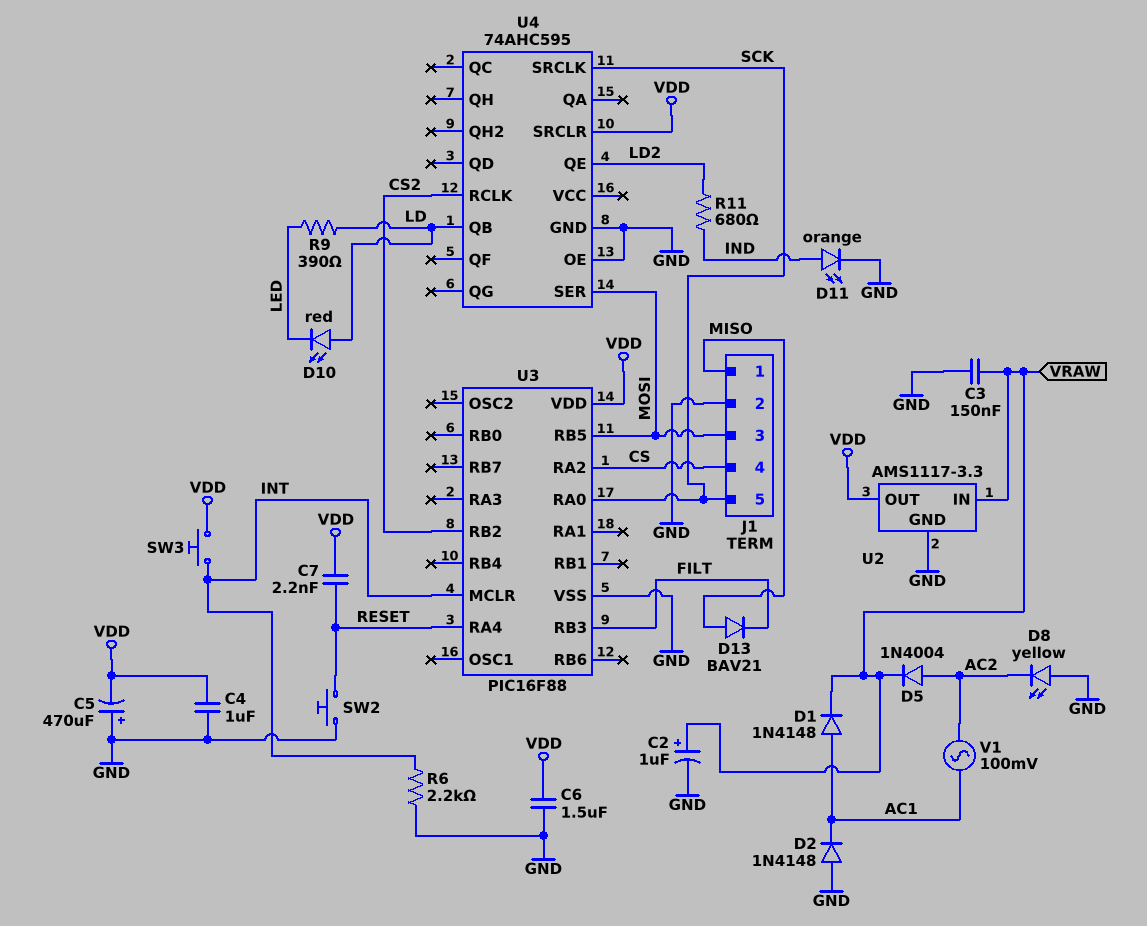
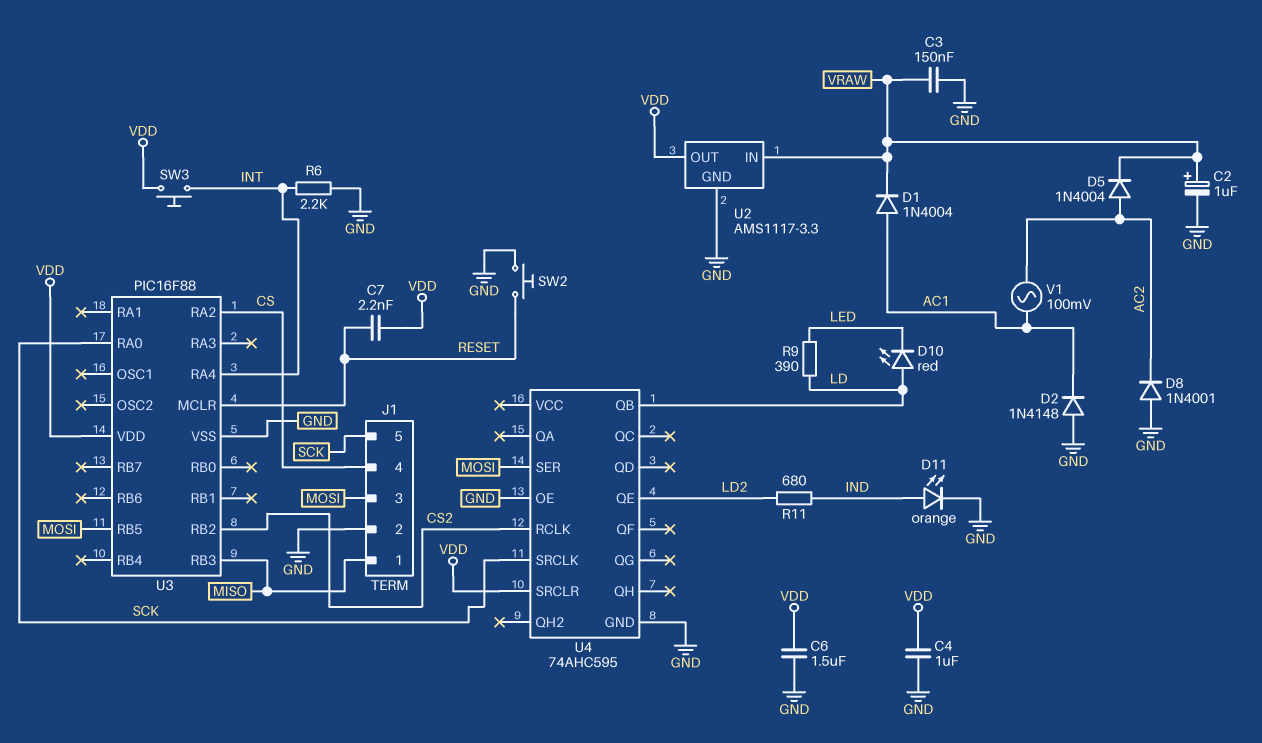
C5: 470uF (plus GND, minus VDD) -> none
D1: diode 1N4148 (A AC1, K VRAW) -> diode 1N4004 (A AC1, K VRAW)
D8: LED yellow (A GND, K AC2) -> diode 1N4001 (A GND, K AC2)
D13: diode BAV21 (A MISO, K FILT) -> none
U3 pin MCLR: INT -> RESET
U3 pin RA4: RESET -> INT
U3 pin RB3: FILT -> MISO

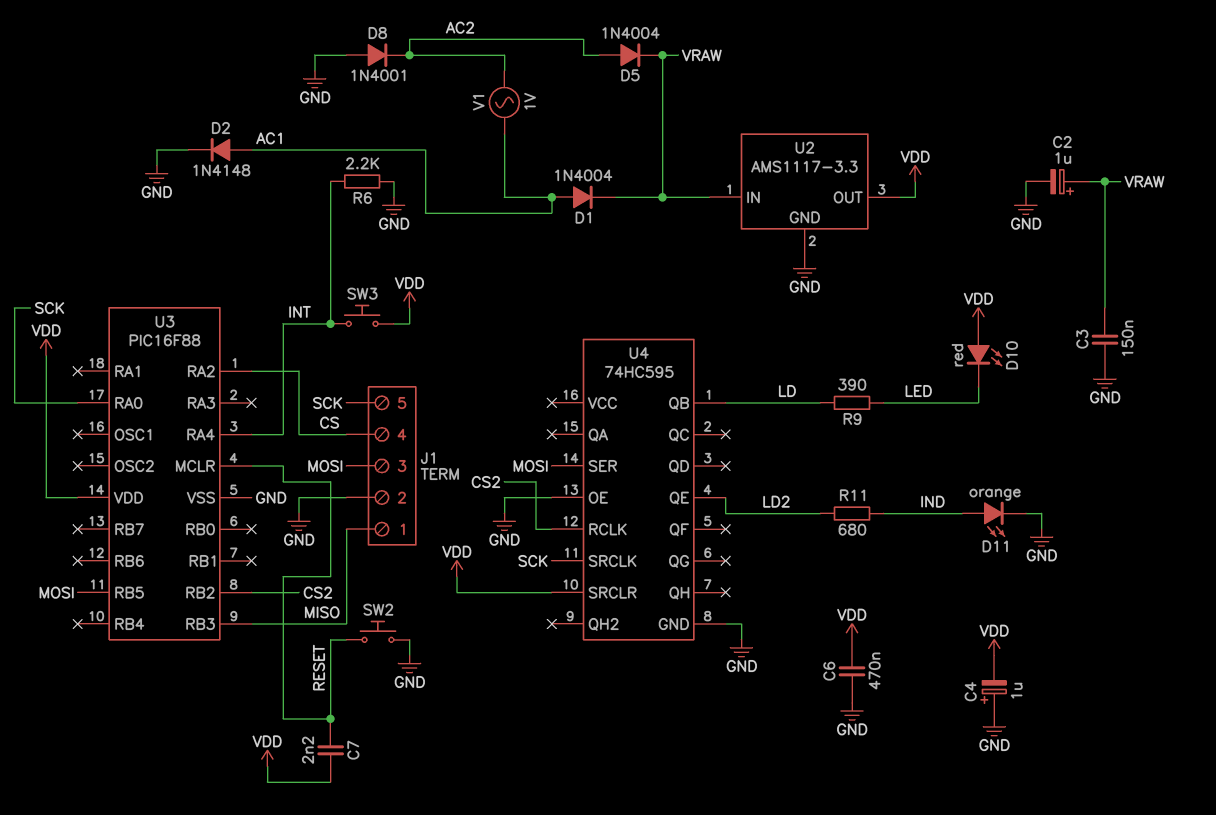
C4: 1uF (GND, VDD) -> 1uF (plus GND, minus VDD)
C6: 1.5uF (GND, VDD) -> 470nF (GND, VDD)
D2: diode 1N4148 (A GND, K AC1) -> diode 1N4148 (A AC1, K GND)
D10: LED red (A LD, K LED) -> LED red (A VDD, K LED)
U4: 74AHC595 -> 74HC595
V1: AC 100mV (AC1, AC2) -> AC 1V (AC1, AC2)

